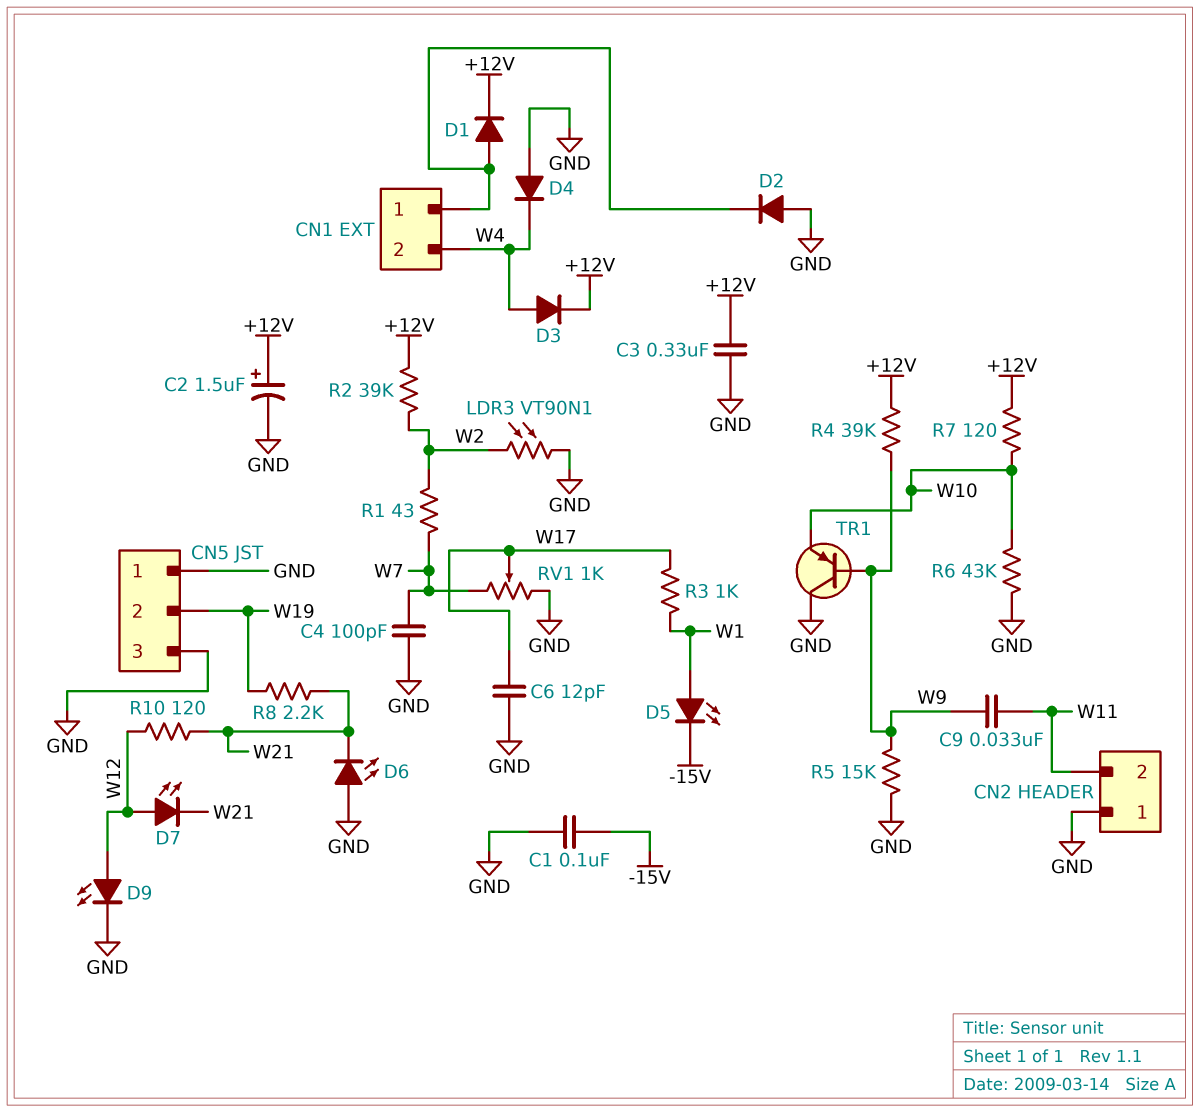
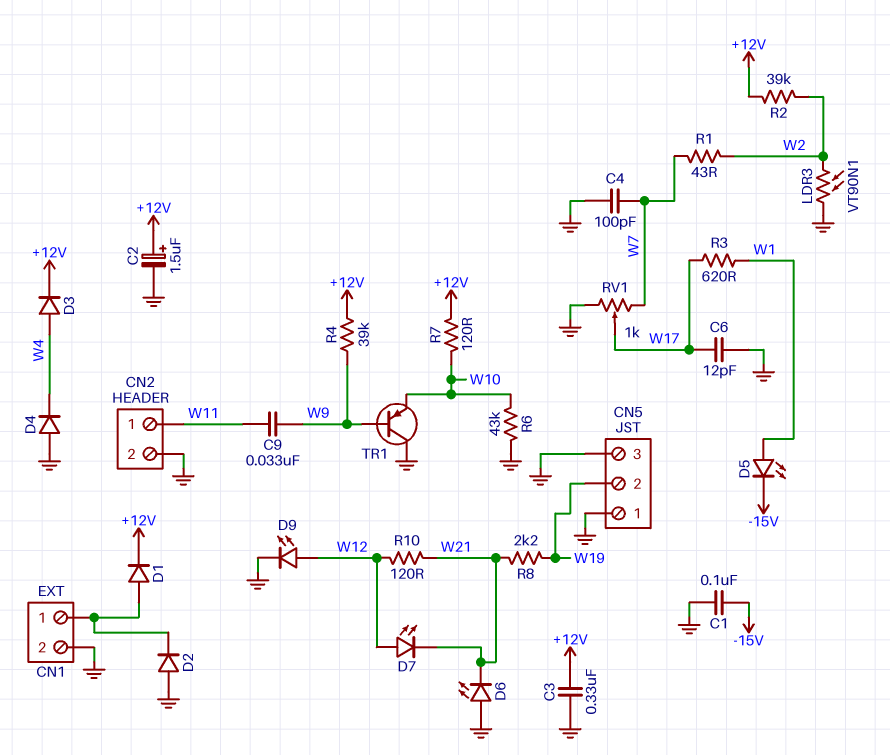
CN1 pin 2: W4 -> GND
CN2 pin 1: GND -> W11
CN2 pin 2: W11 -> GND
R3: 1k (W1, W17) -> 620 (W1, W17)
R5: 15k (GND, W9) -> none

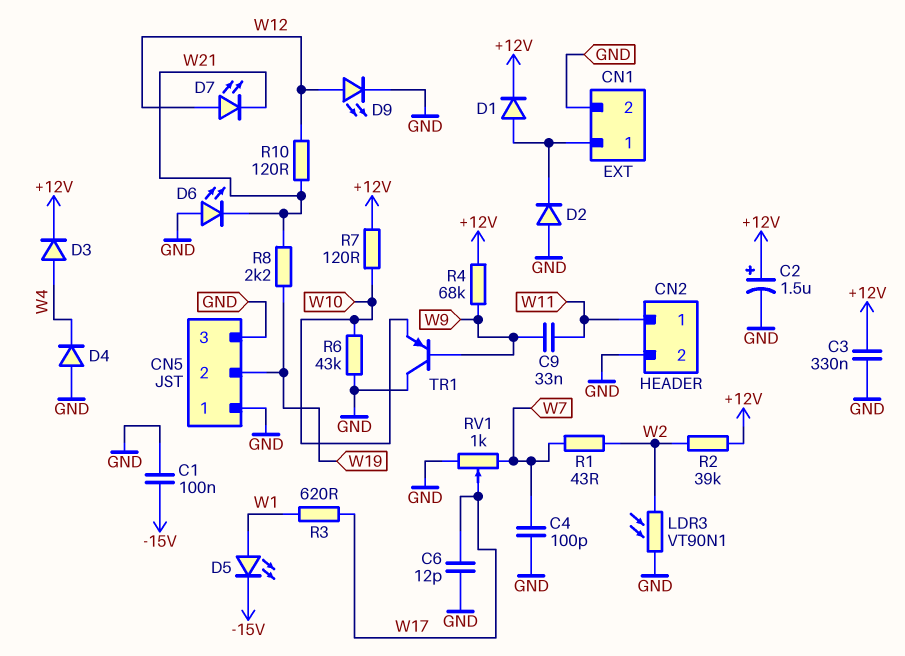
R4: 39k (+12V, W9) -> 68k (+12V, W9)

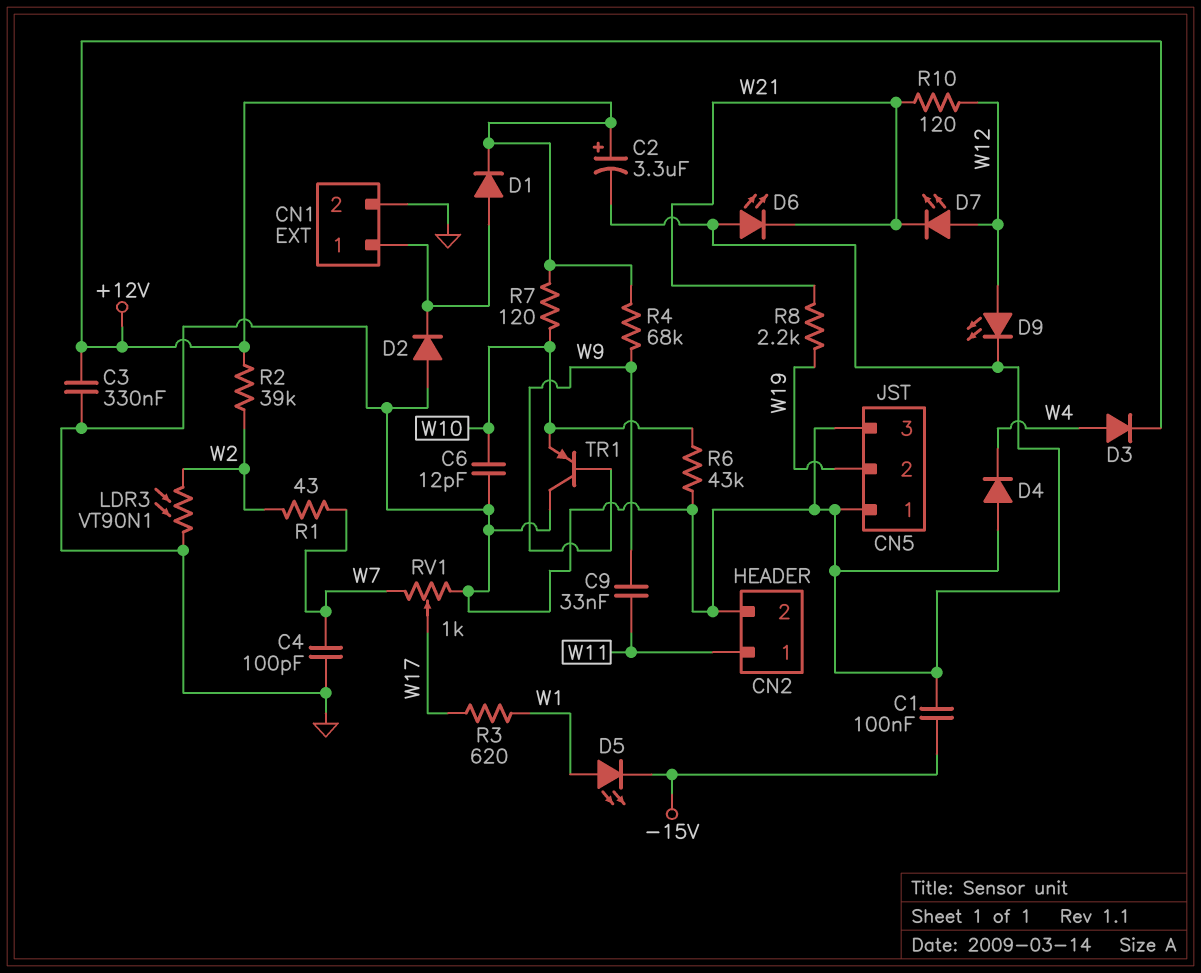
C2: 1.5uF (plus +12V, minus GND) -> 3.3uF (plus +12V, minus GND)
C6: 12pF (GND, W17) -> 12pF (GND, W10)

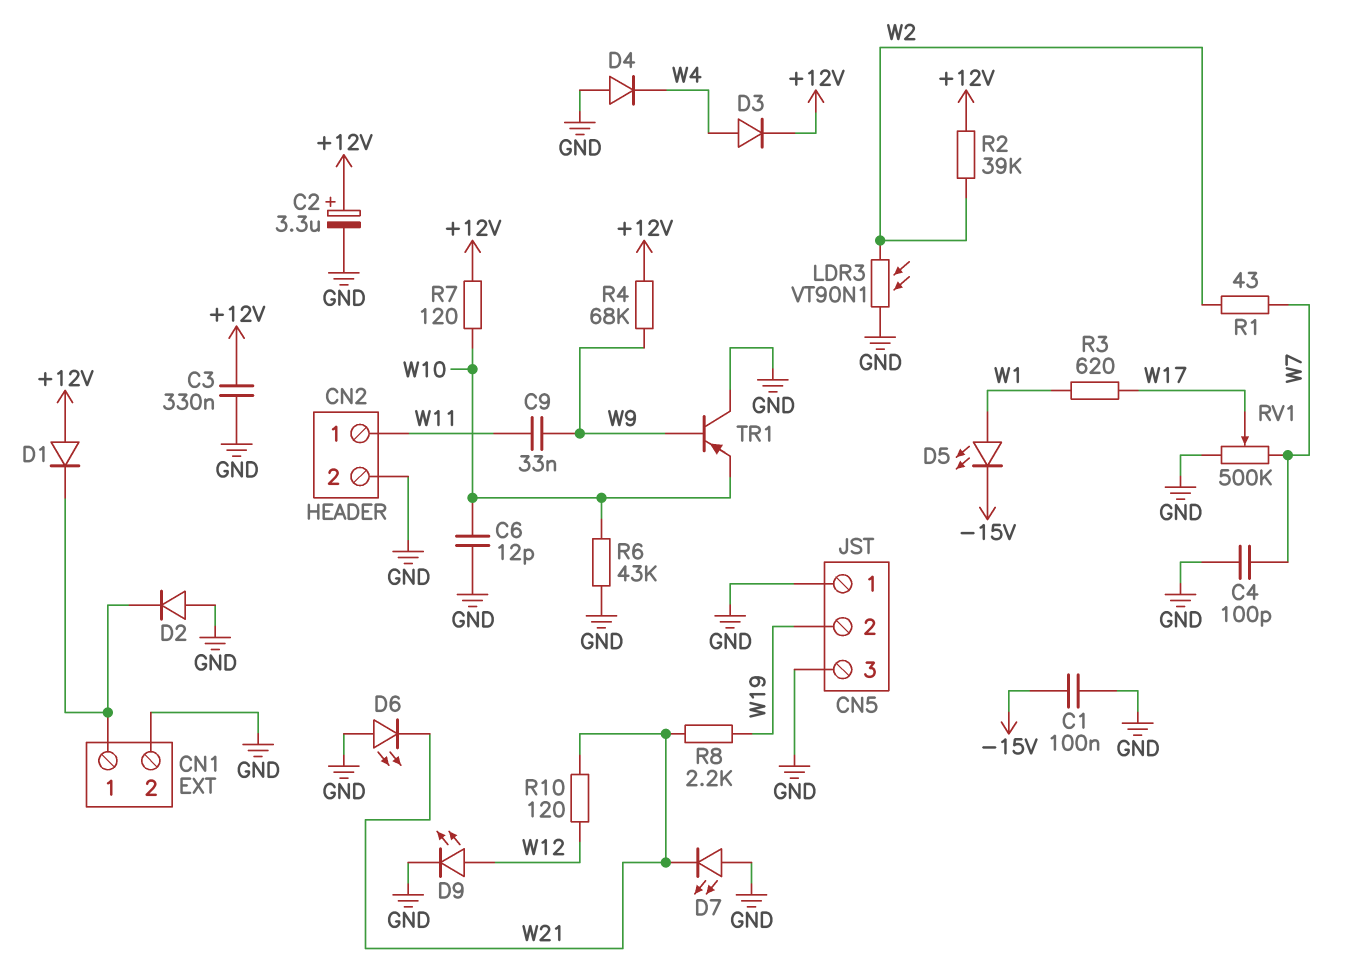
D1: diode (A CN1/1, K +12V) -> diode (A +12V, K CN1/1)
D7: LED (A W12, K W21) -> LED (A GND, K W21)
RV1: 1k (GND, W7, wiper W17) -> 500k (GND, W7, wiper W17)

